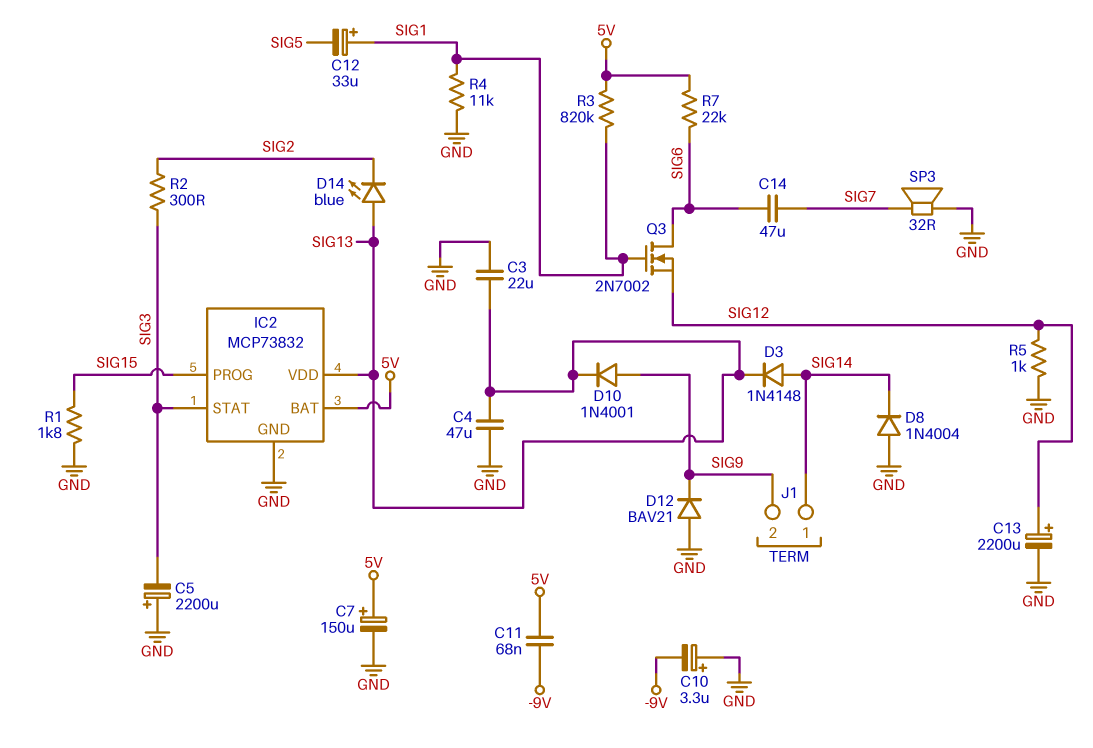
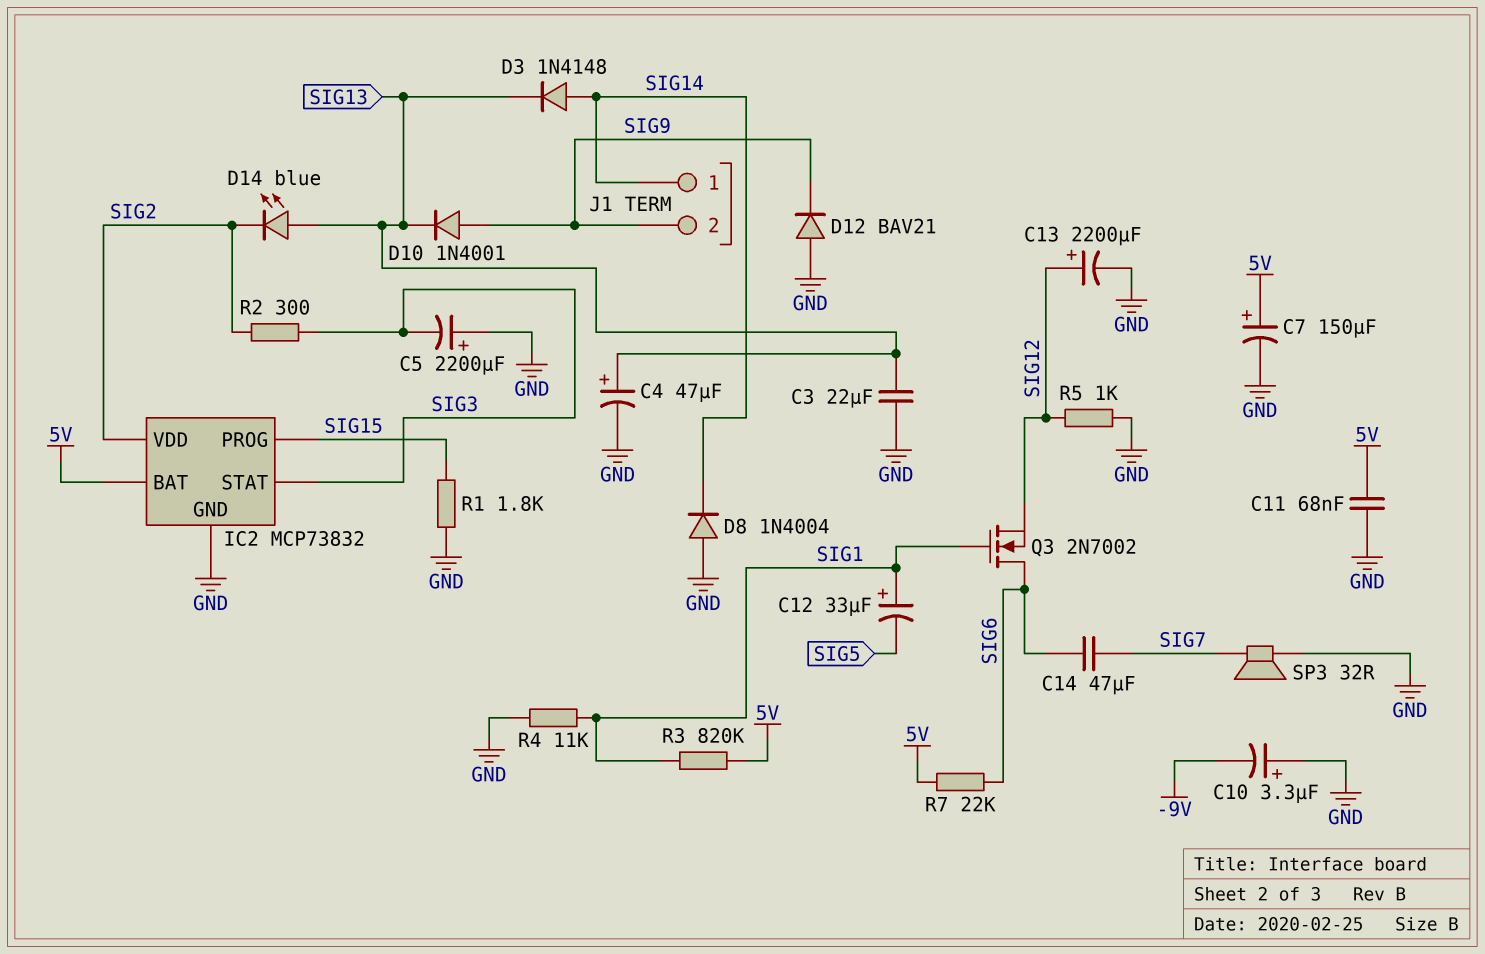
C4: 47uF (GND, SIG13) -> 47uF (plus SIG13, minus GND)
C11: 68nF (-9V, 5V) -> 68nF (5V, GND)
IC2 pin VDD: SIG13 -> SIG2

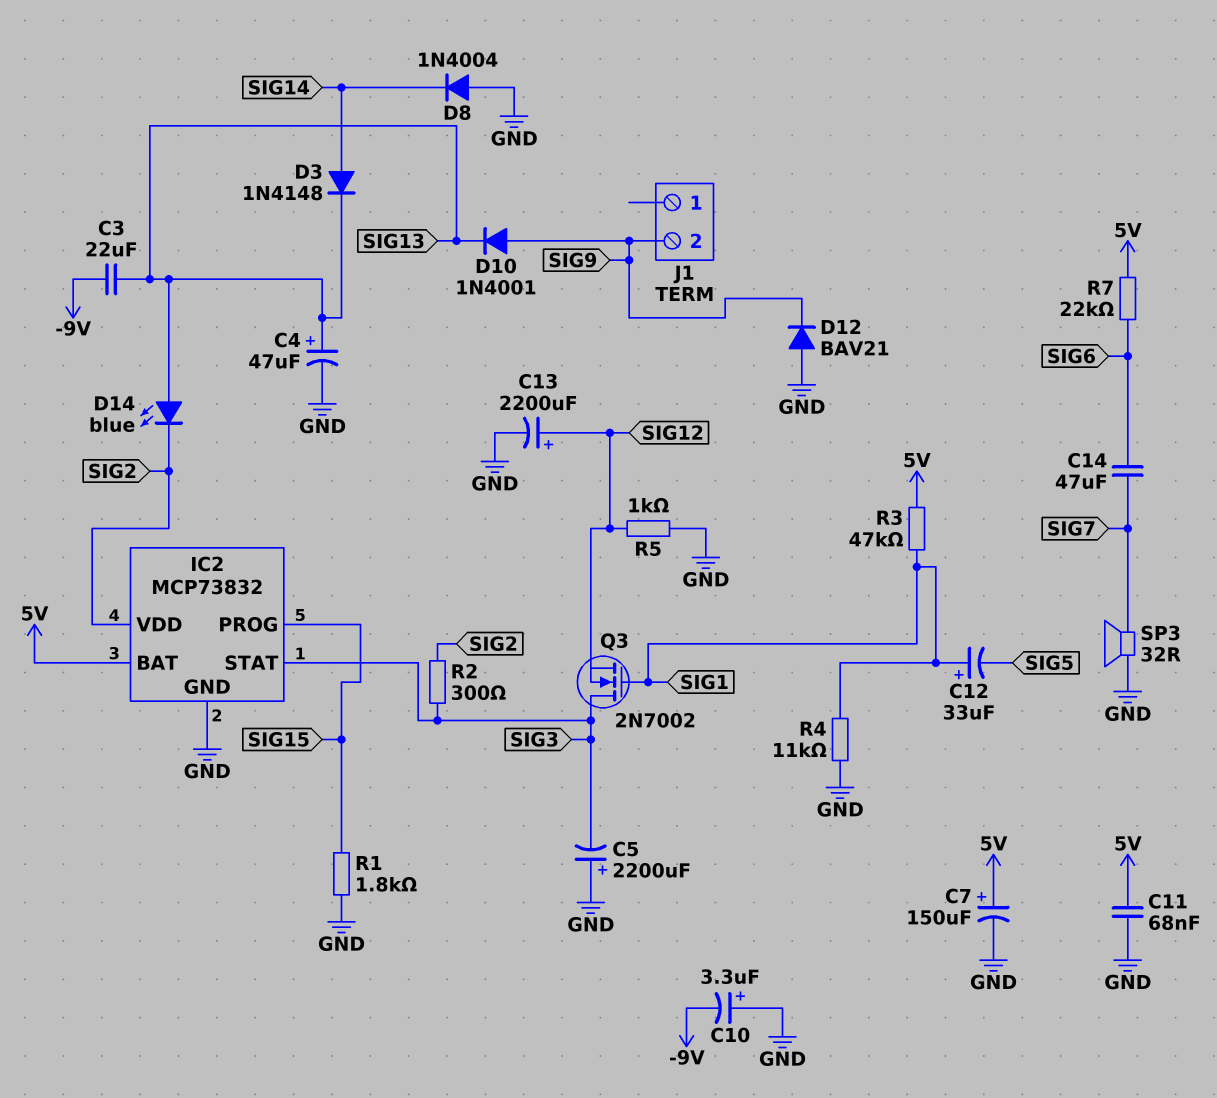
C3: 22uF (GND, SIG13) -> 22uF (-9V, SIG13)
J1 pin 1: SIG14 -> none
Q3: NMOS 2N7002 (G SIG1, D SIG6, S SIG12) -> NMOS 2N7002 (G SIG1, D SIG3, S SIG12)
R3: 820k (5V, SIG1) -> 47k (5V, SIG1)

